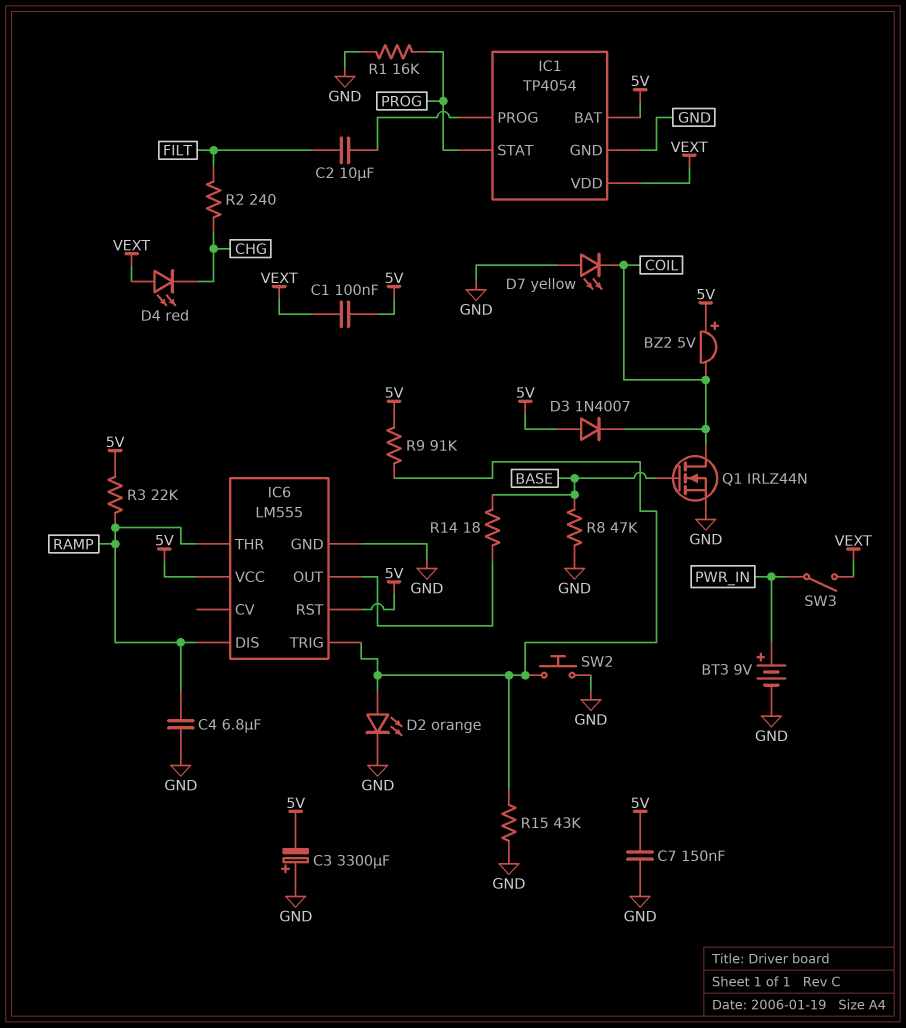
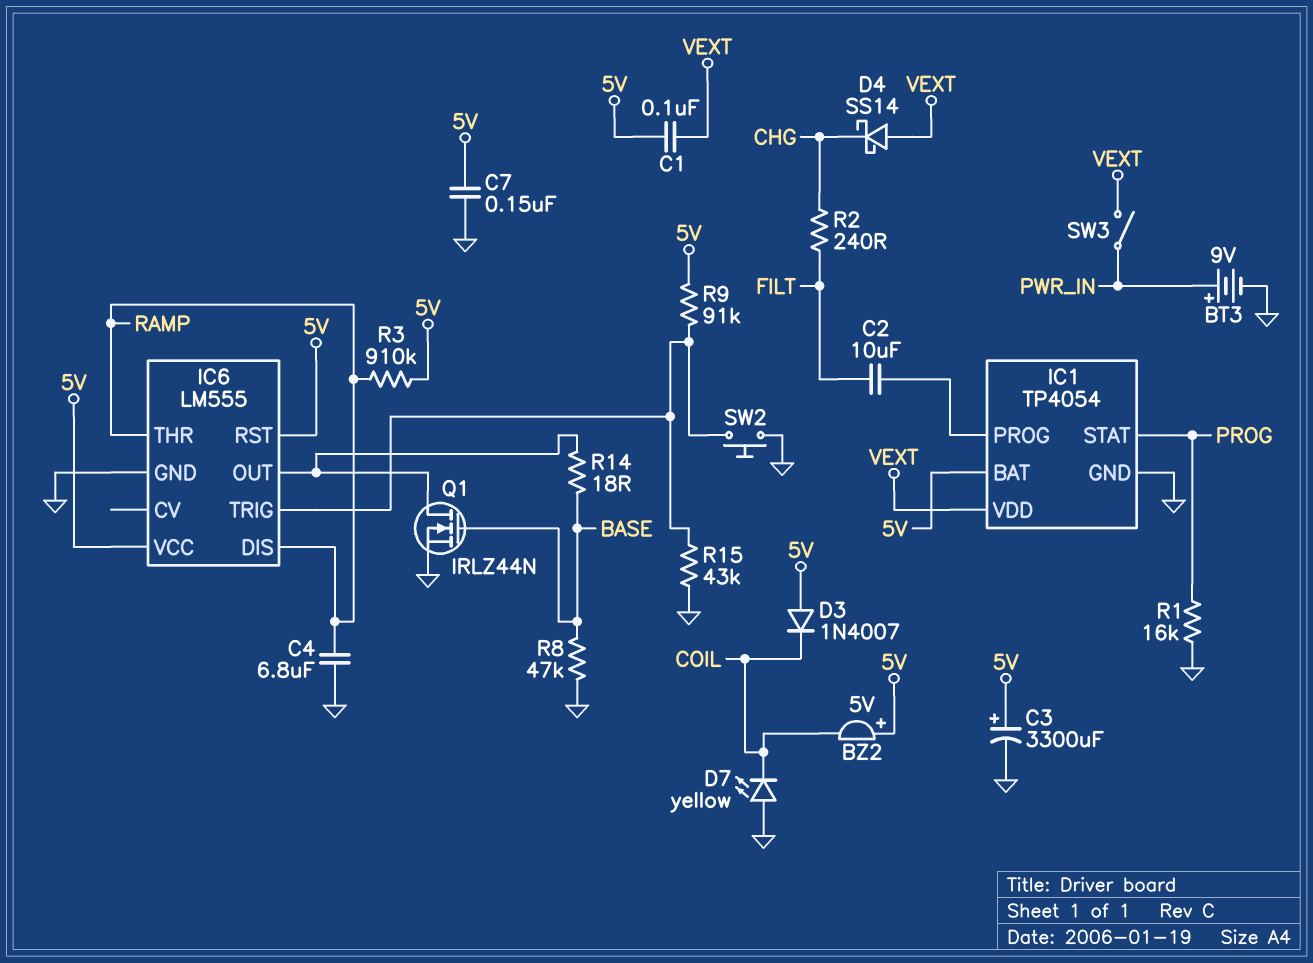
C3: 3300uF (plus GND, minus 5V) -> 3300uF (plus 5V, minus GND)
D2: LED orange (A IC6/TRIG, K GND) -> none
D4: LED red (A VEXT, K CHG) -> schottky SS14 (A VEXT, K CHG)
Q1: NMOS IRLZ44N (G BASE, D COIL, S GND) -> NMOS IRLZ44N (G BASE, D IC6/OUT, S GND)
R3: 22k (5V, RAMP) -> 910k (5V, RAMP)

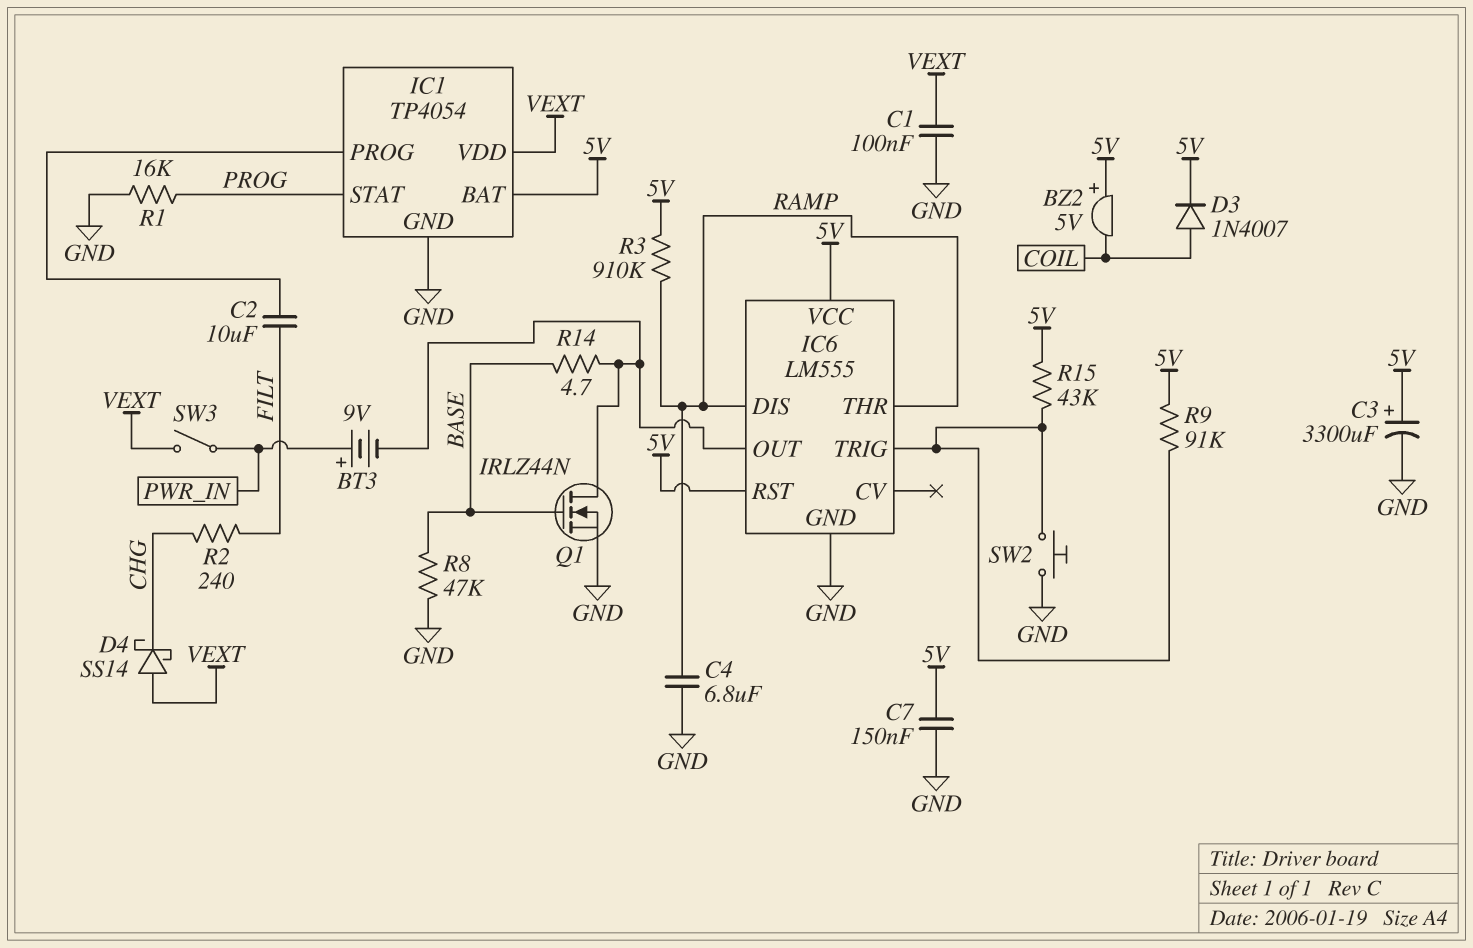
BT3: 9V (plus PWR_IN, minus GND) -> 9V (plus PWR_IN, minus IC6/OUT)
C1: 100nF (5V, VEXT) -> 100nF (GND, VEXT)
D3: diode 1N4007 (A 5V, K COIL) -> diode 1N4007 (A COIL, K 5V)
D7: LED yellow (A GND, K COIL) -> none
R14: 18 (BASE, IC6/OUT) -> 4.7 (BASE, IC6/OUT)
R15: 43k (GND, IC6/TRIG) -> 43k (5V, IC6/TRIG)

